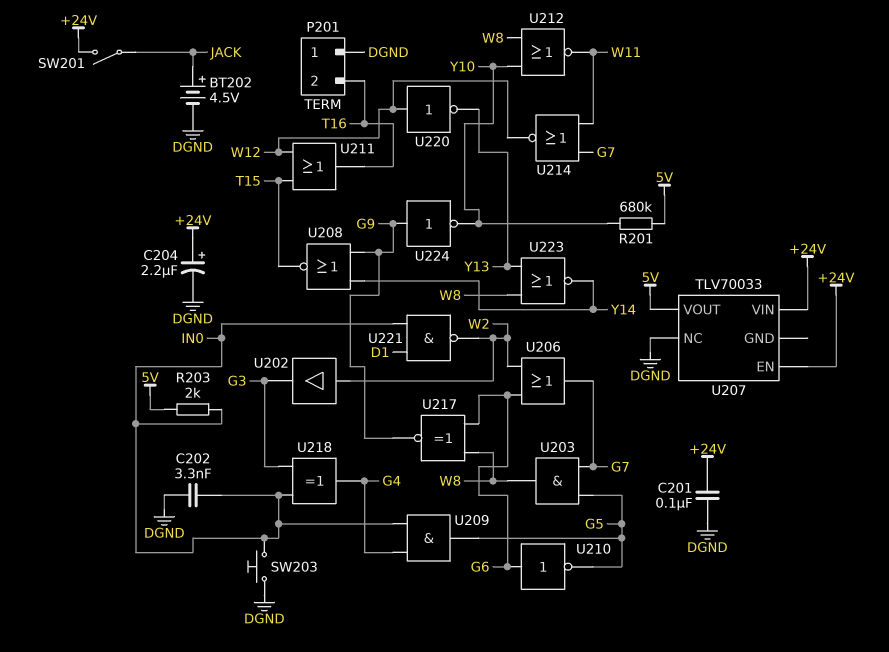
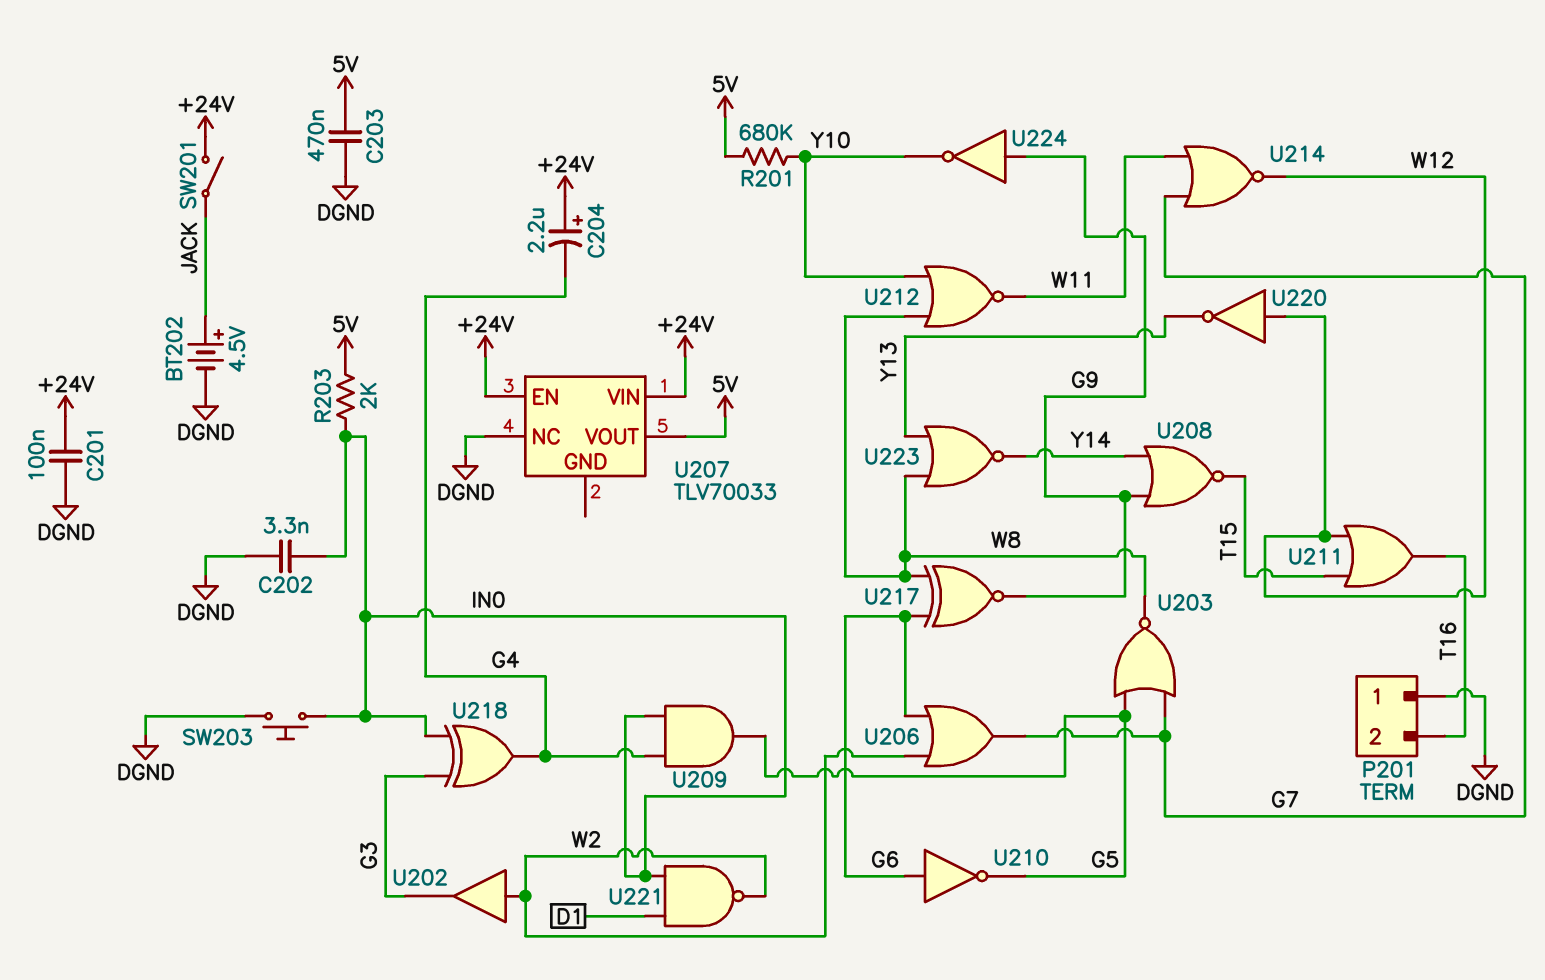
C203: none -> 470nF (5V, DGND)
C204: 2.2uF (plus +24V, minus DGND) -> 2.2uF (plus +24V, minus G4)
U203: AND (in G5, in G7, out W8) -> NOR (in G5, in G7, out W8)

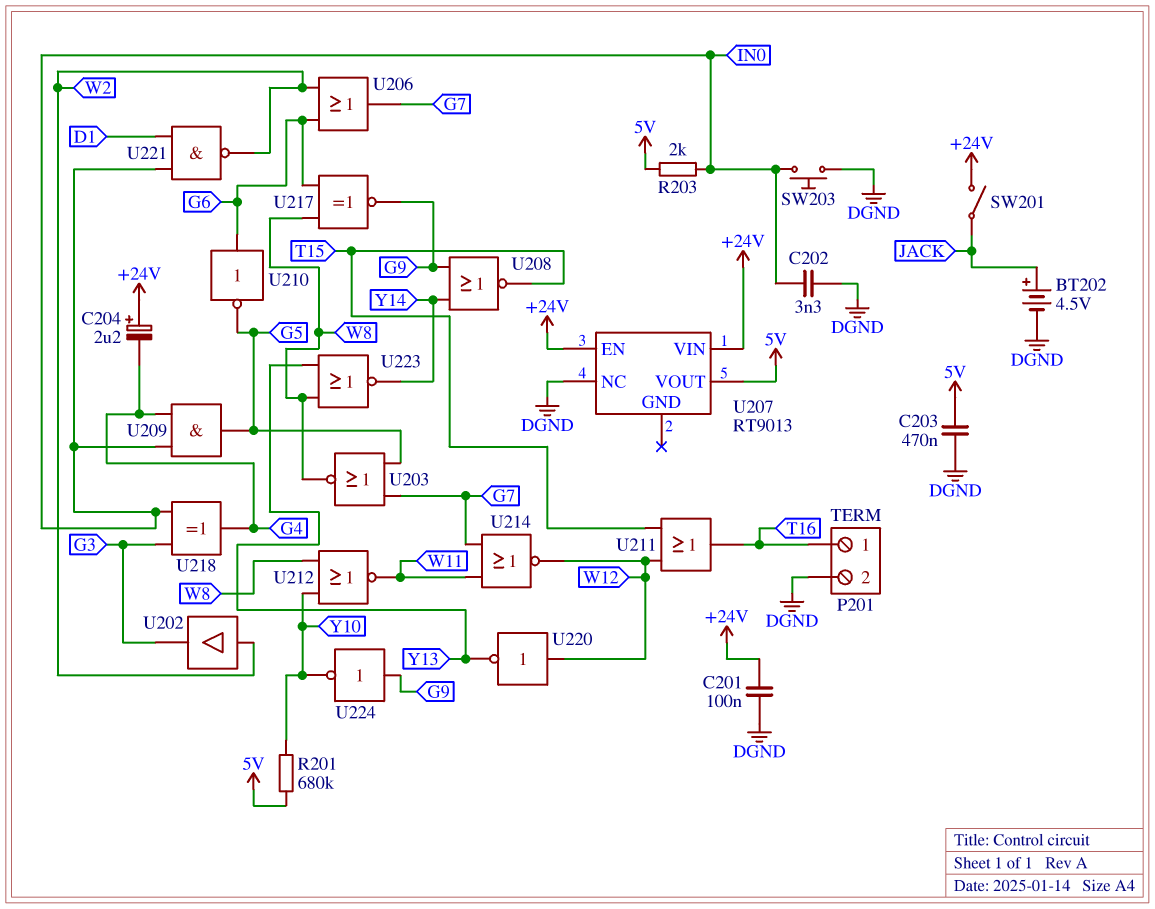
P201 pin 1: DGND -> T16
P201 pin 2: T16 -> DGND
U207: TLV70033 -> RT9013

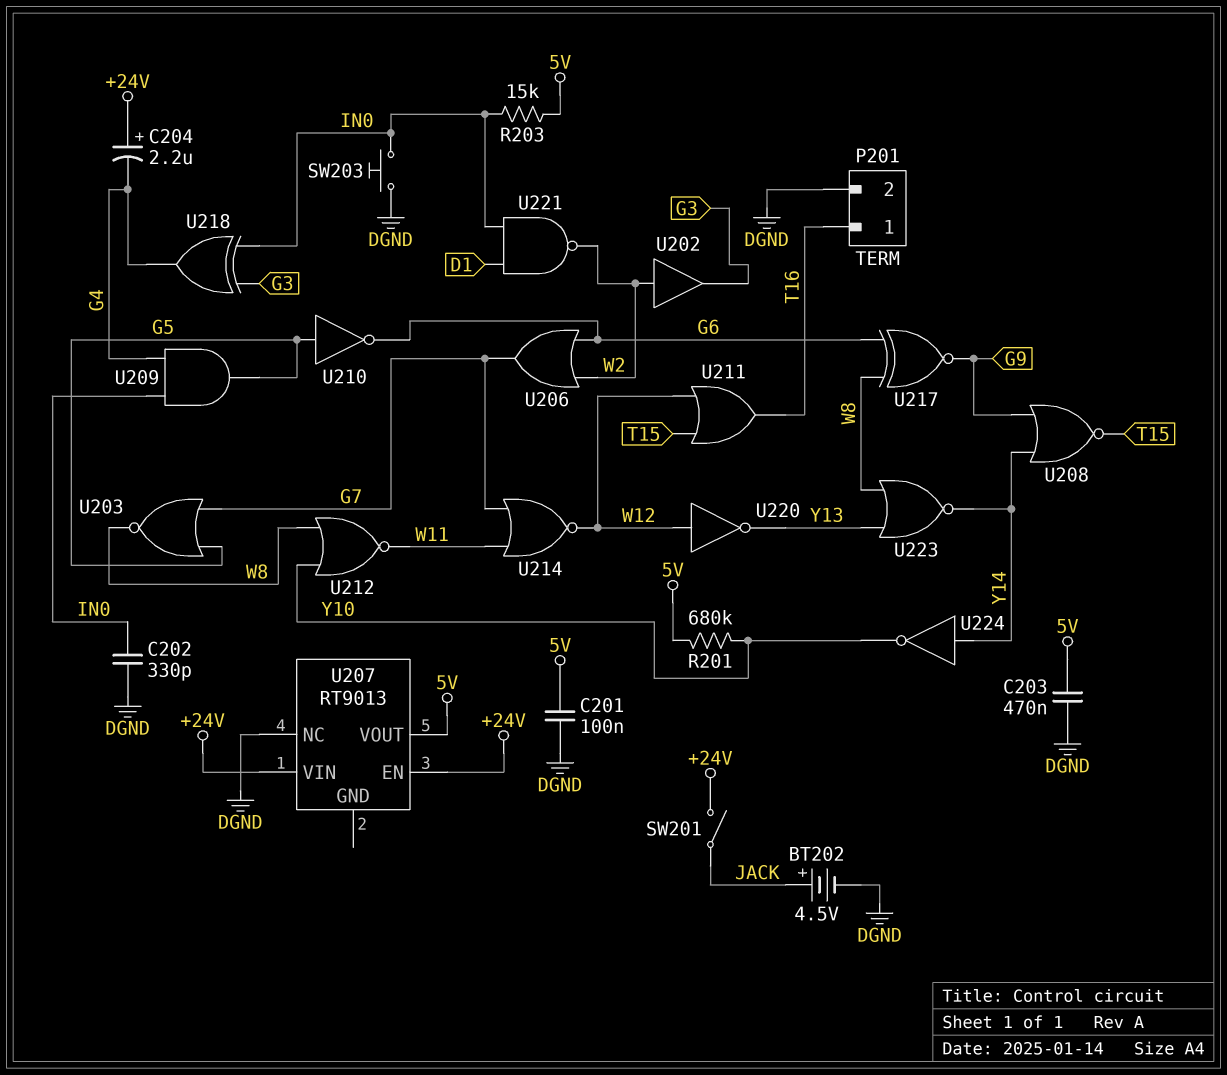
C201: 100nF (+24V, DGND) -> 100nF (5V, DGND)
C202: 3.3nF (DGND, IN0) -> 330pF (DGND, IN0)
R203: 2k (5V, IN0) -> 15k (5V, IN0)
U210: NOT (in G6, out G5) -> NOT (in G5, out G6)
U224: NOT (in G9, out Y10) -> NOT (in Y14, out Y10)

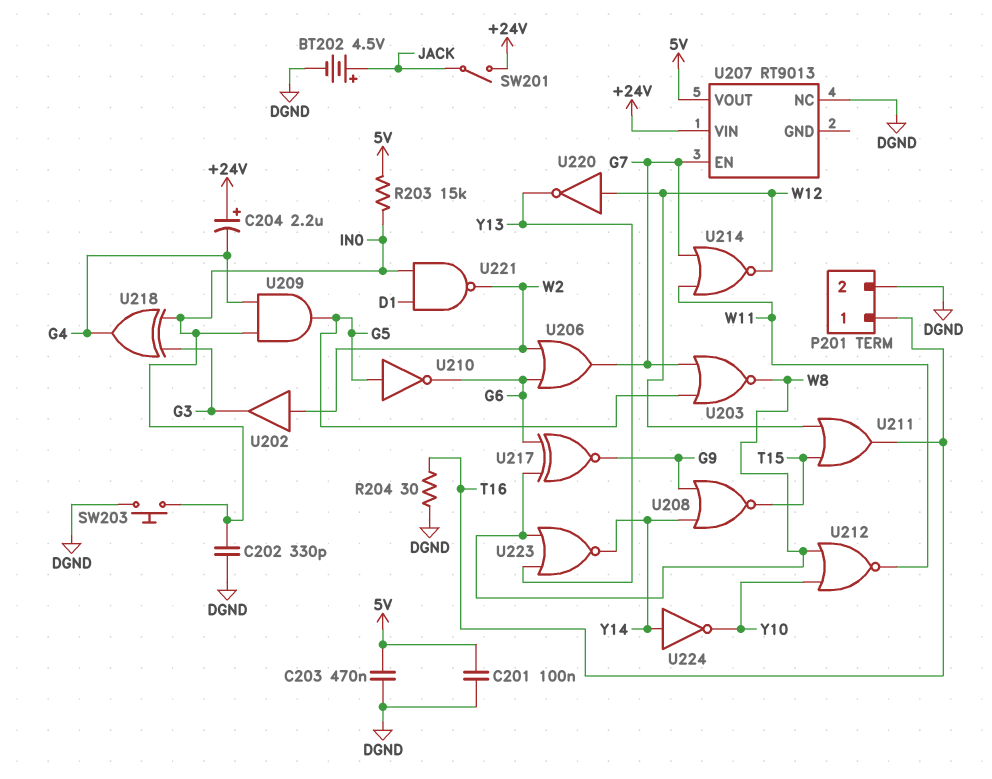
R201: 680k (5V, Y10) -> none
R204: none -> 30 (DGND, T16)
U207 pin EN: +24V -> G7

